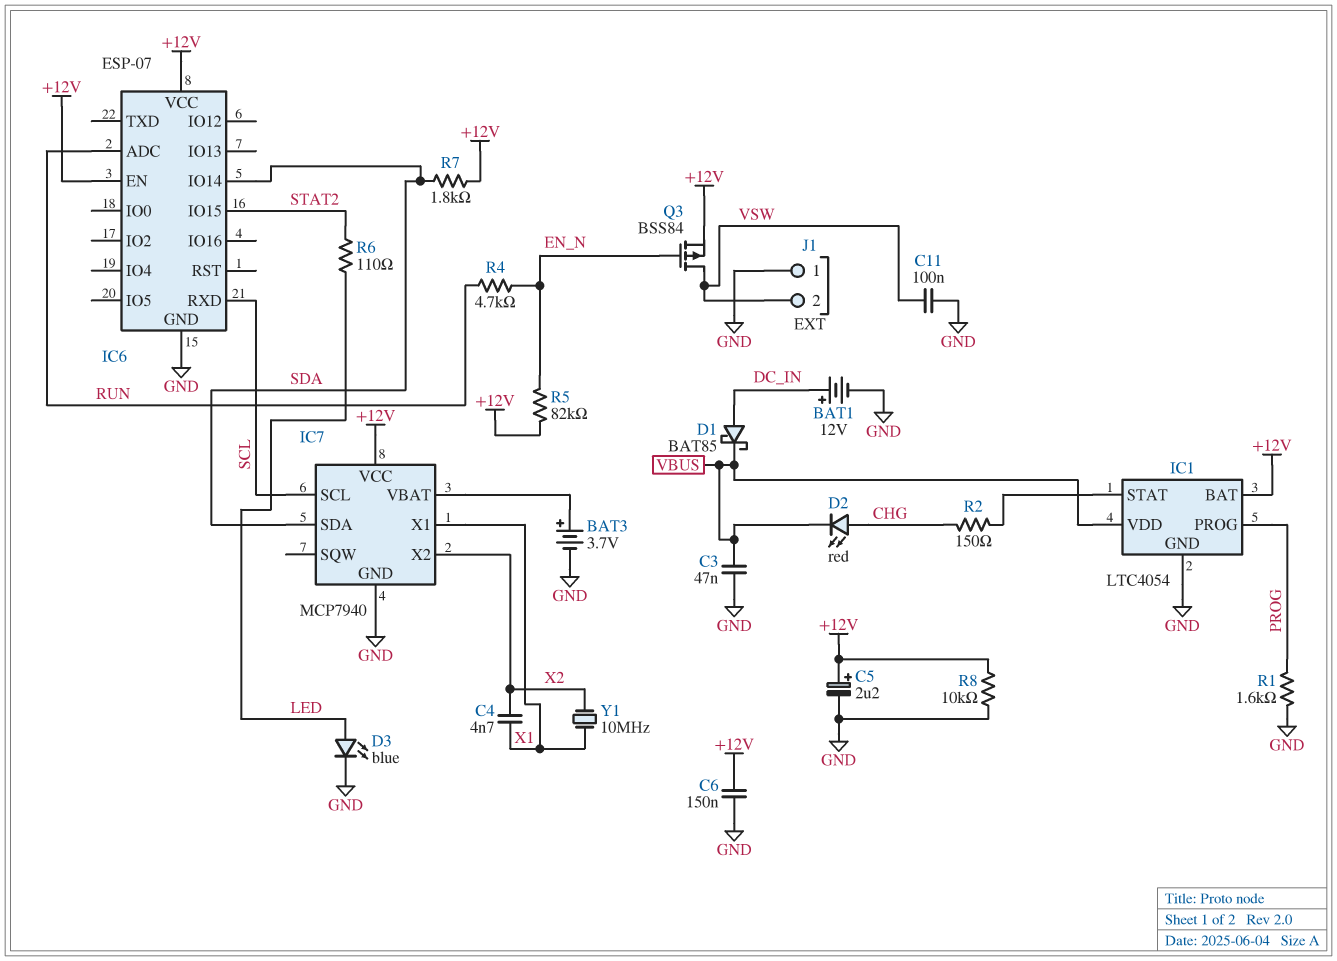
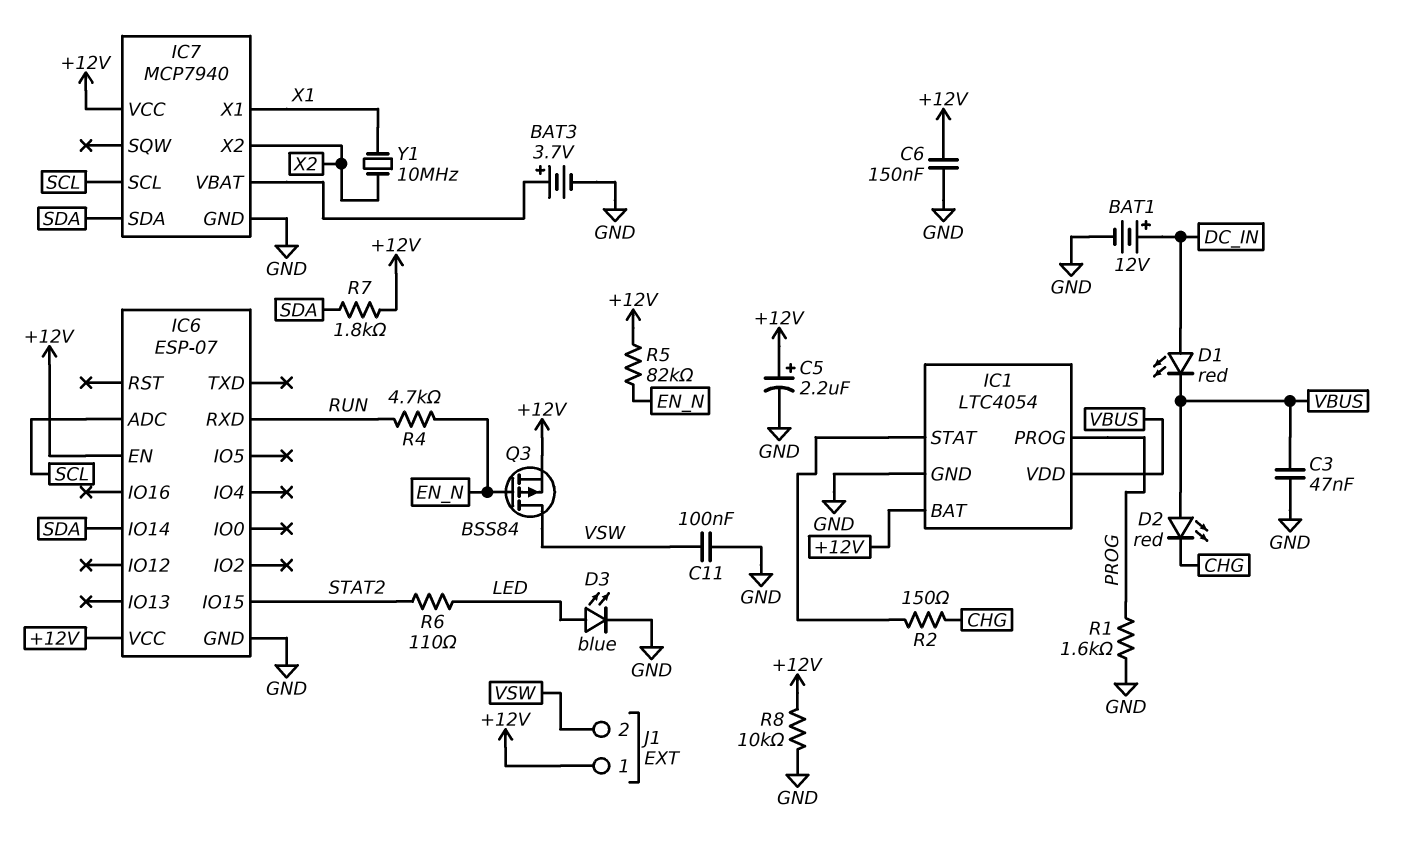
C4: 4.7nF (X1, X2) -> none
D1: schottky BAT85 (A DC_IN, K VBUS) -> LED red (A DC_IN, K VBUS)
D2: LED red (A CHG, K VBUS) -> LED red (A VBUS, K CHG)
IC6 pin ADC: RUN -> SCL
IC6 pin RXD: SCL -> RUN
J1 pin 1: GND -> +12V

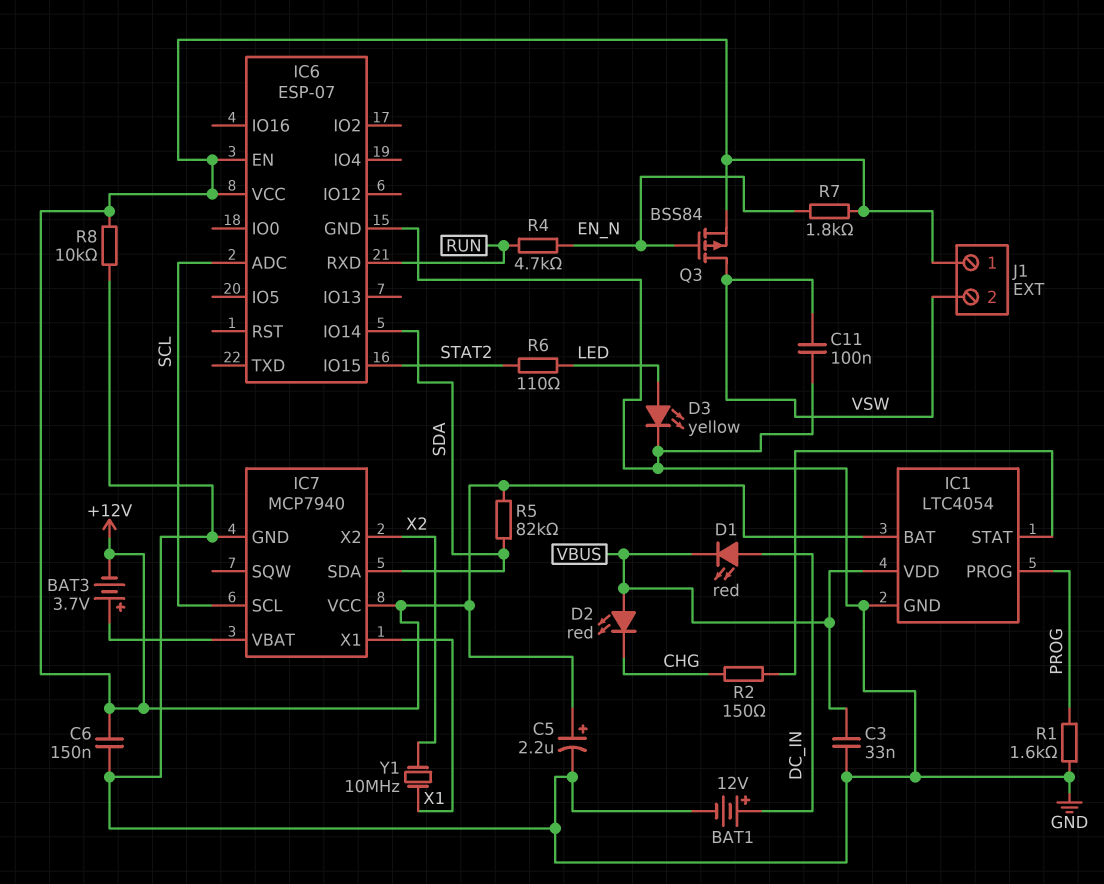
BAT3: 3.7V (plus IC7/VBAT, minus GND) -> 3.7V (plus IC7/VBAT, minus +12V)
C3: 47nF (GND, VBUS) -> 33nF (GND, VBUS)
D3: LED blue (A LED, K GND) -> LED yellow (A LED, K GND)
R5: 82k (+12V, EN_N) -> 82k (+12V, SDA)
R7: 1.8k (+12V, SDA) -> 1.8k (+12V, EN_N)

